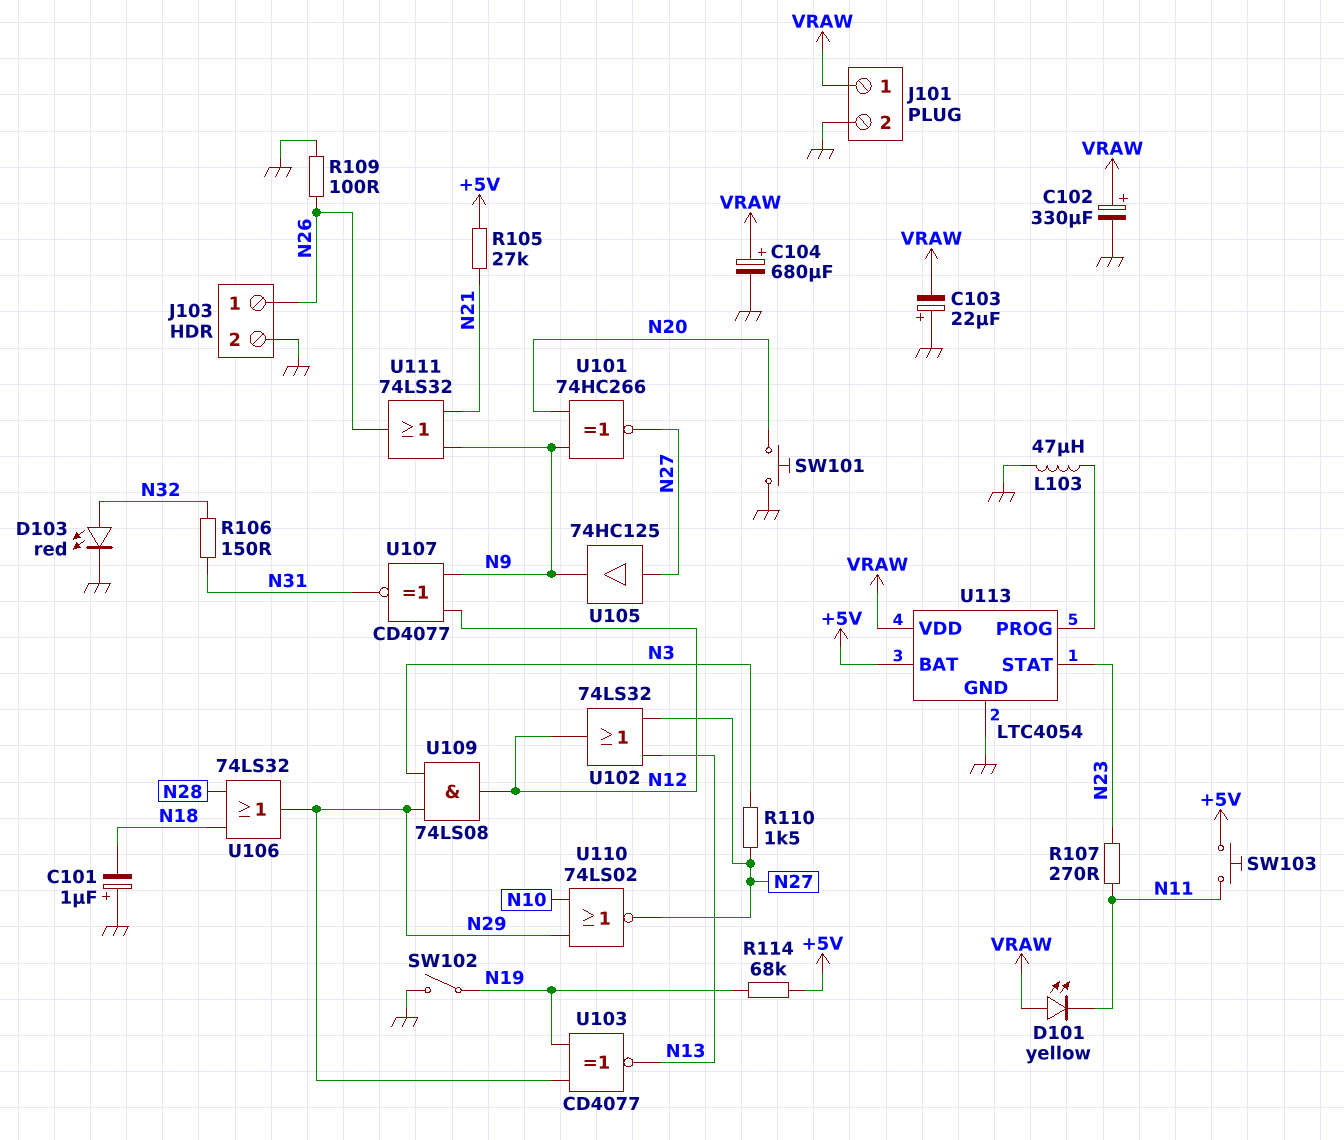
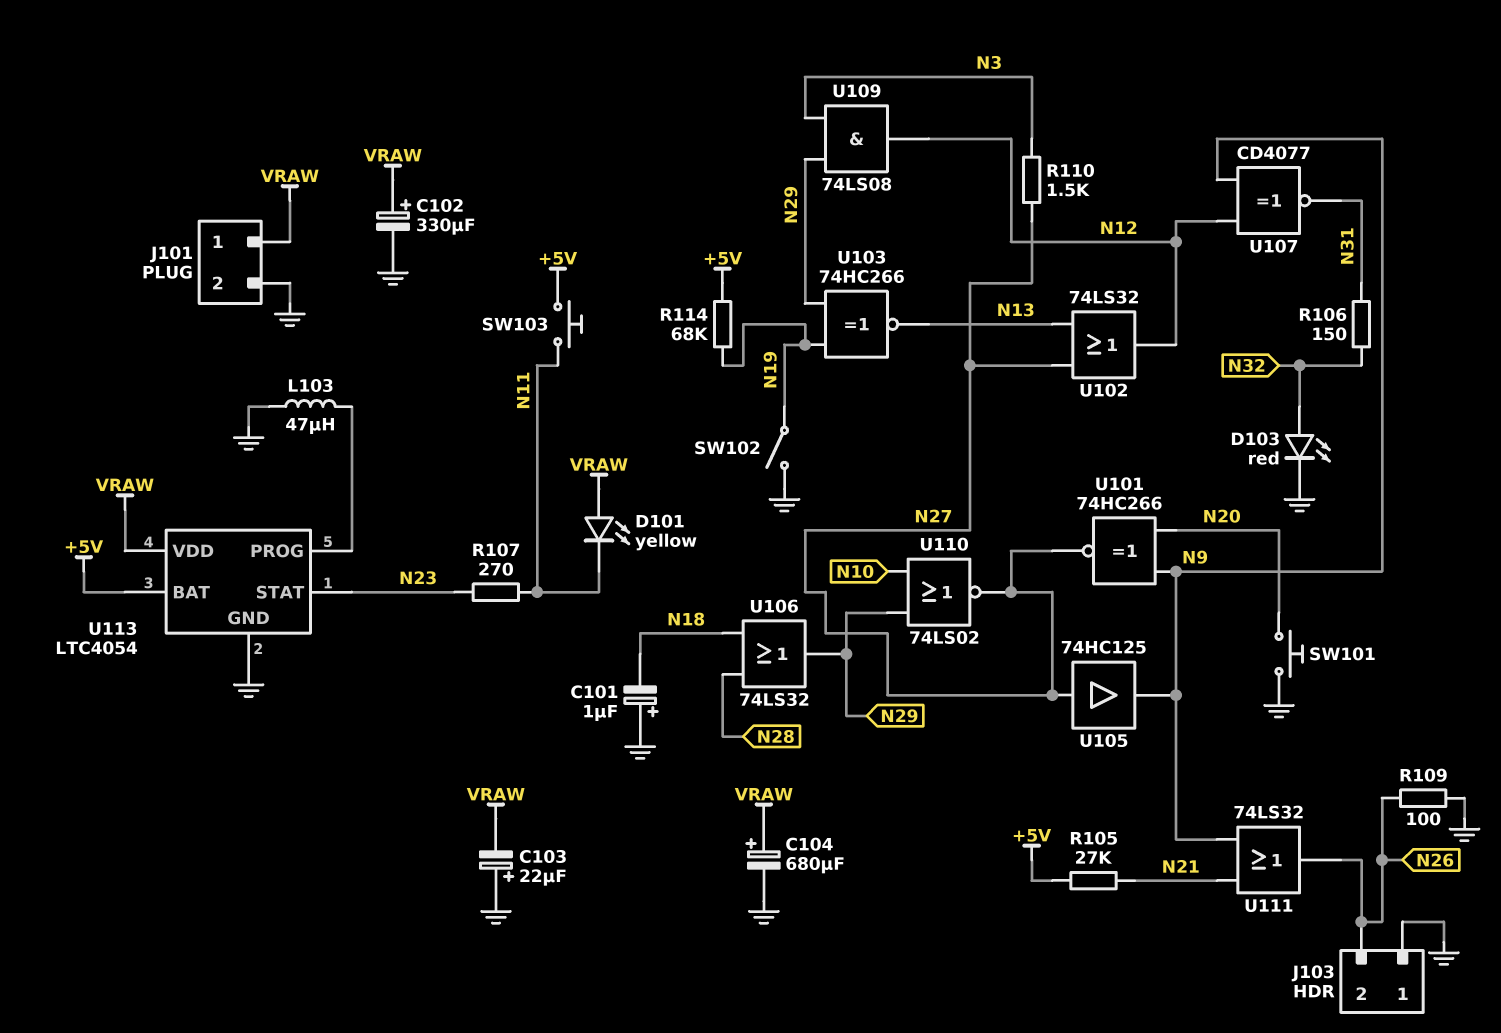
J103 pin 1: N26 -> GND
J103 pin 2: GND -> N26
U103: XNOR CD4077 (in N19, in N29, out N13) -> XNOR 74HC266 (in N19, in N29, out N13)

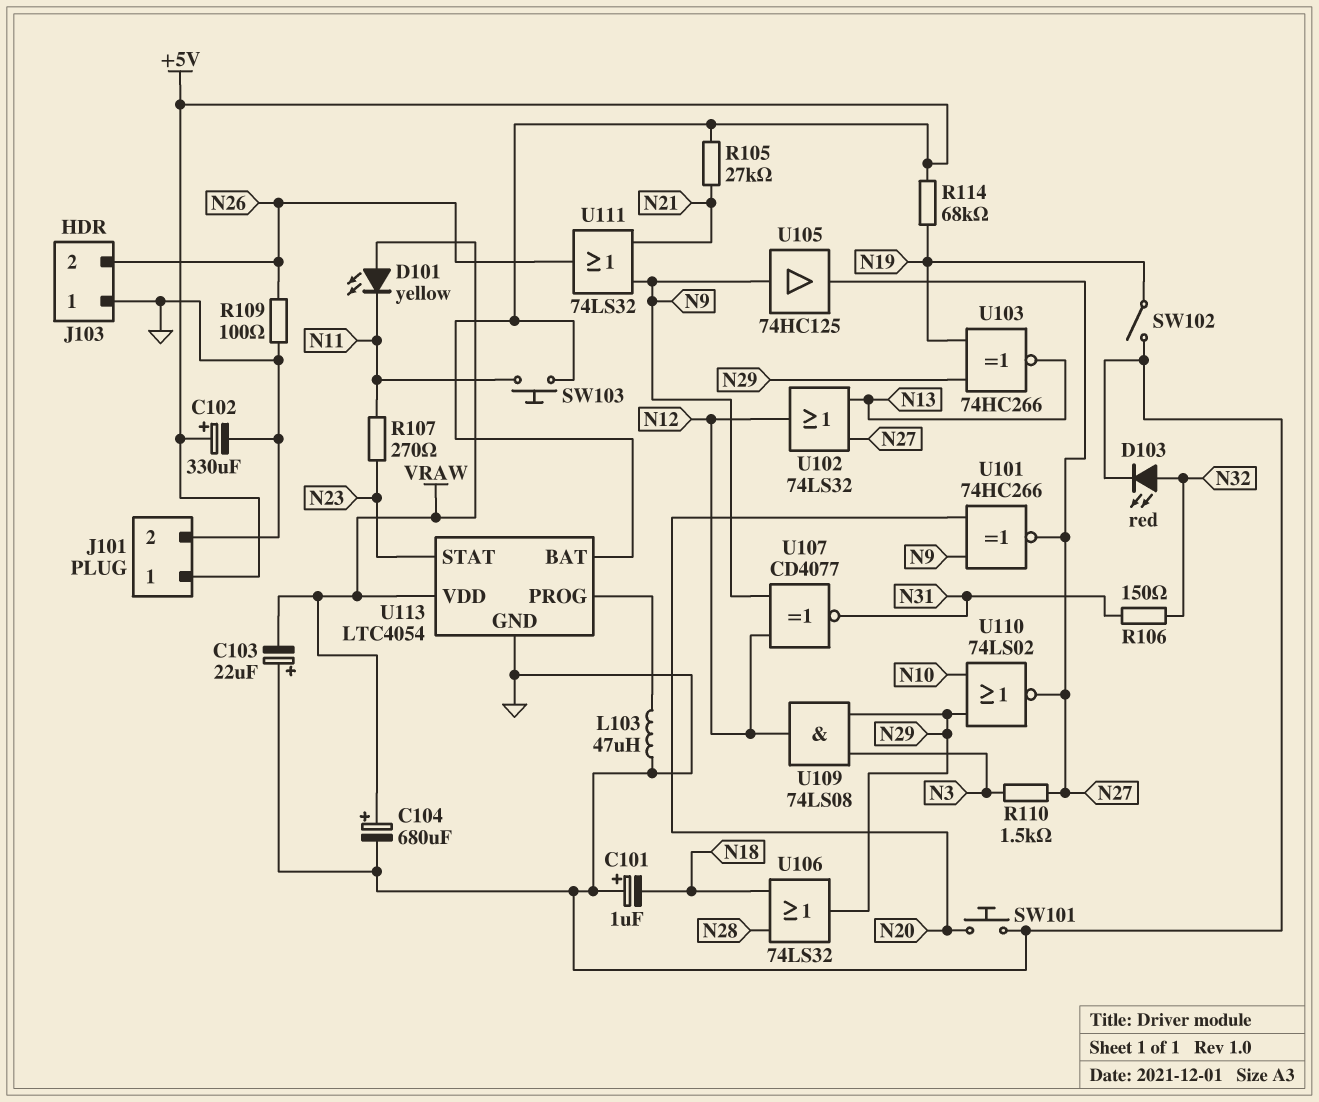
C102: 330uF (plus VRAW, minus GND) -> 330uF (plus +5V, minus GND)
J101 pin 1: VRAW -> +5V
U105: buffer 74HC125 (in N27, out N9) -> buffer 74HC125 (in N9, out N27)

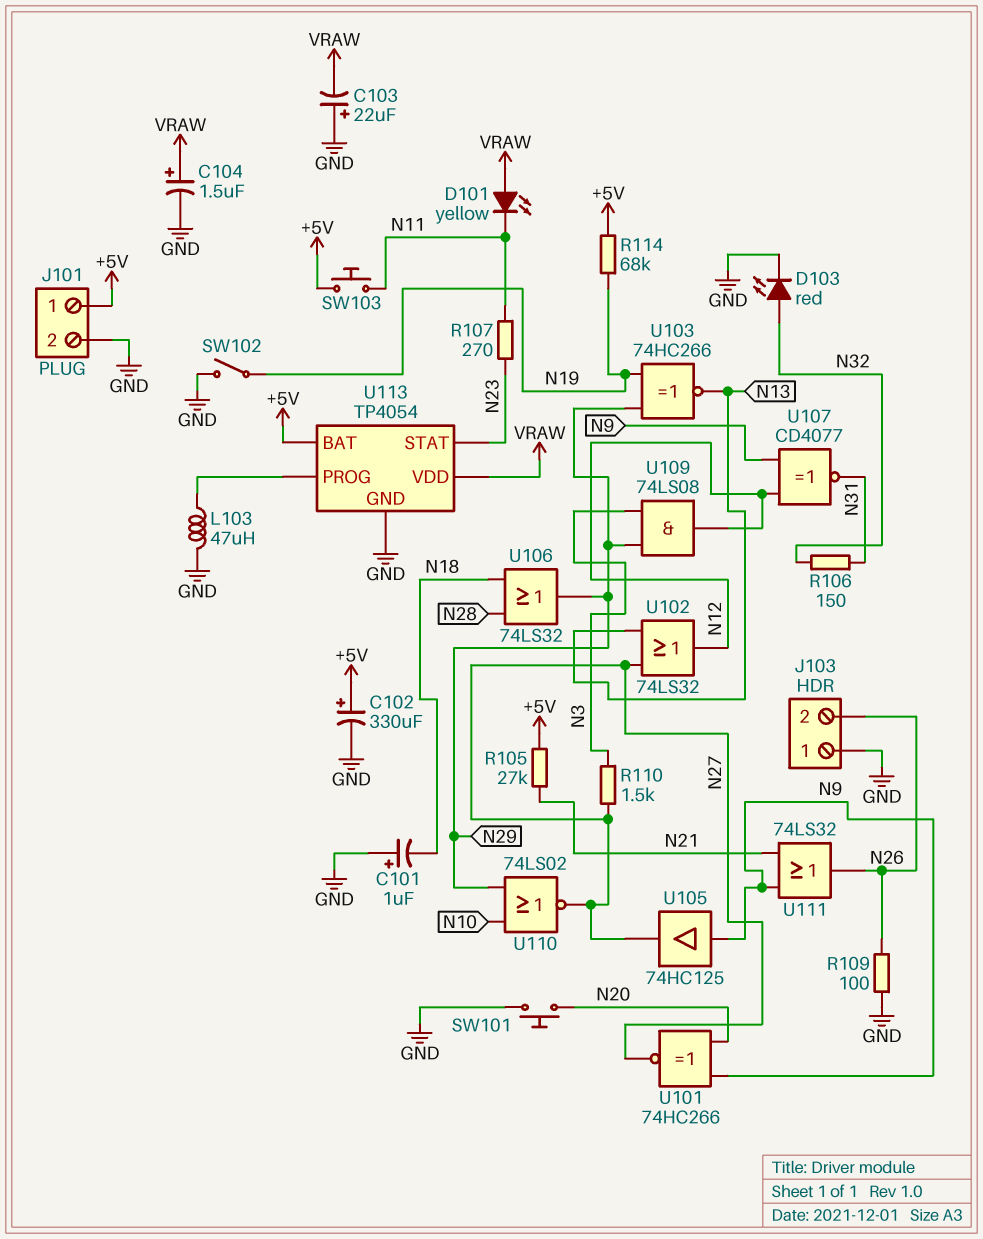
C104: 680uF (plus VRAW, minus GND) -> 1.5uF (plus VRAW, minus GND)
U113: LTC4054 -> TP4054

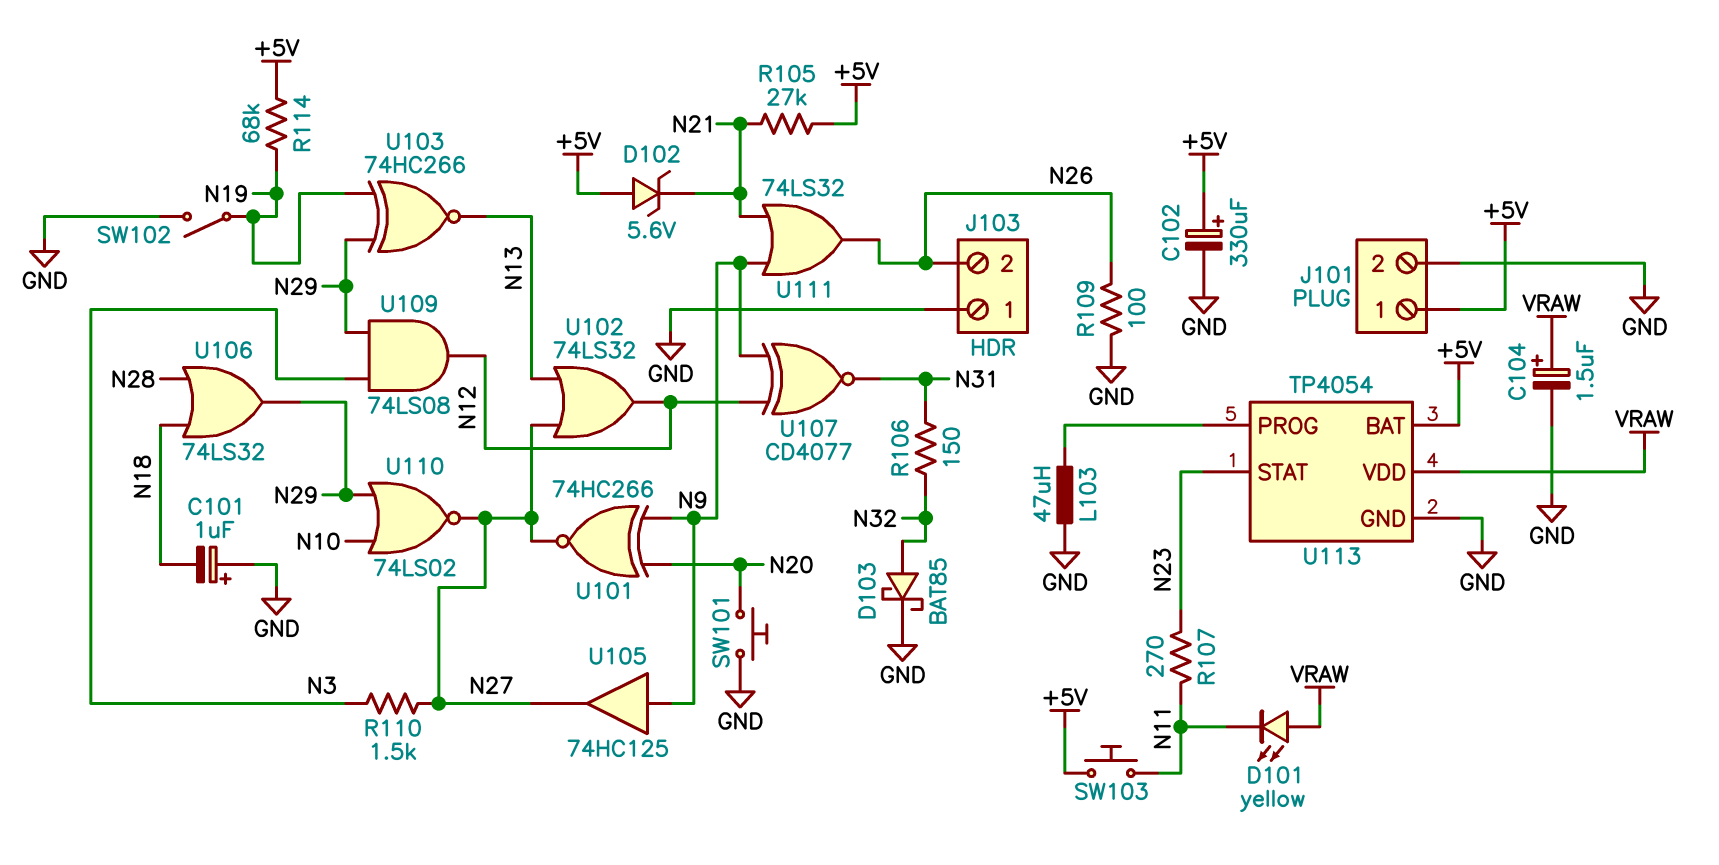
C103: 22uF (plus GND, minus VRAW) -> none
D102: none -> zener 5.6V (A +5V, K N21)
D103: LED red (A N32, K GND) -> schottky BAT85 (A N32, K GND)

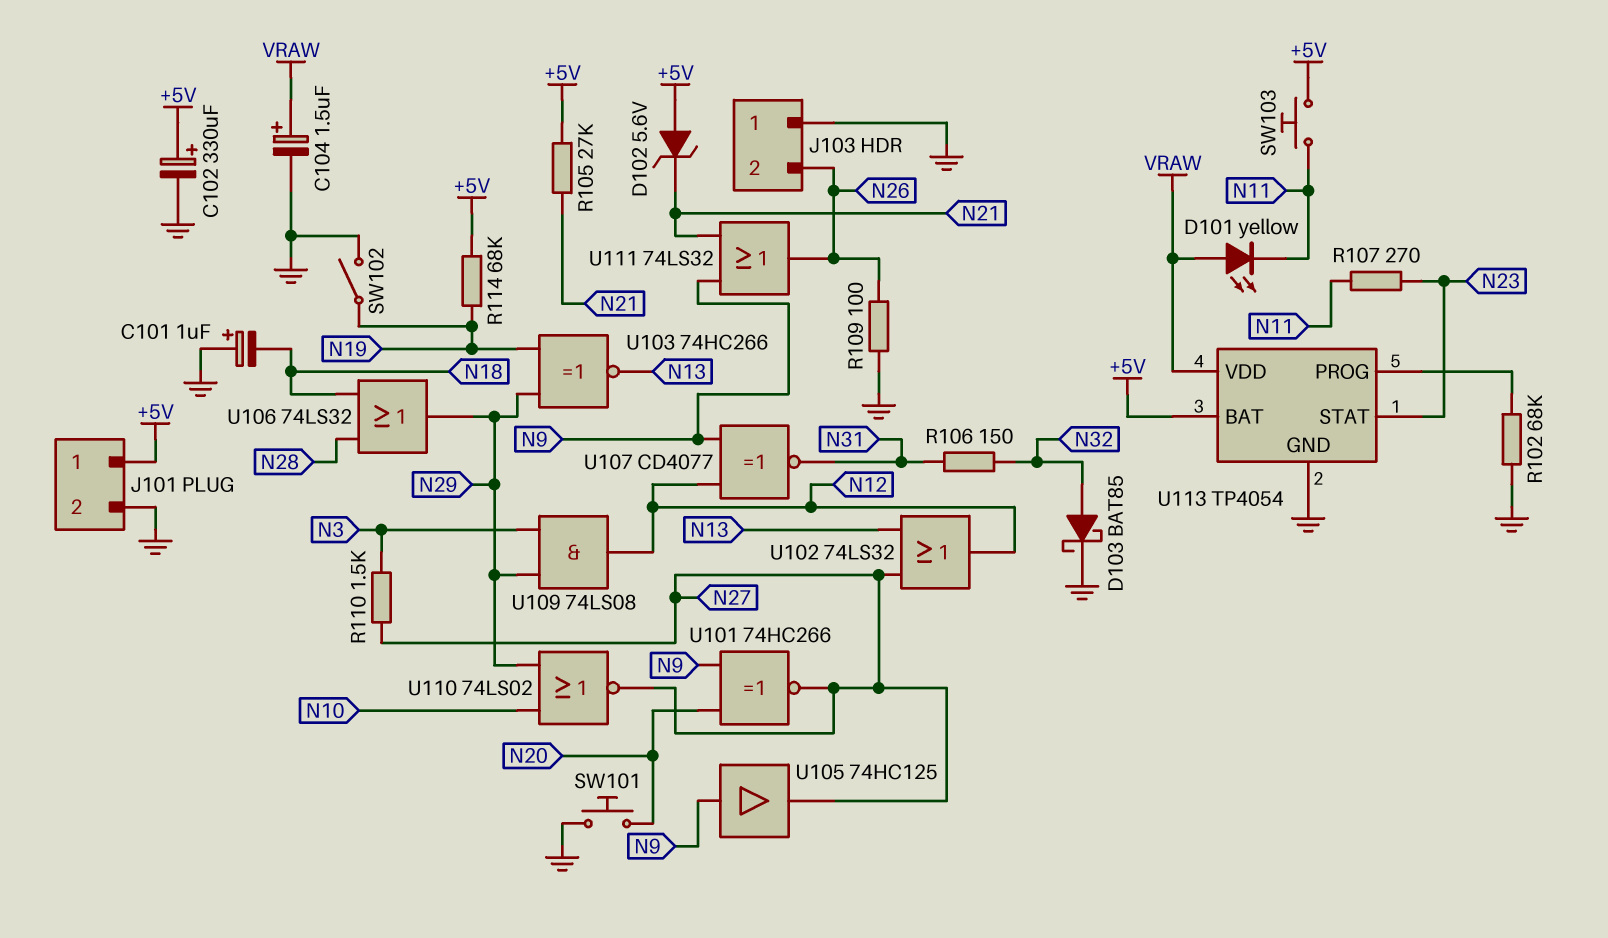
L103: 47uH (GND, U113/PROG) -> none
R102: none -> 68k (GND, U113/PROG)

